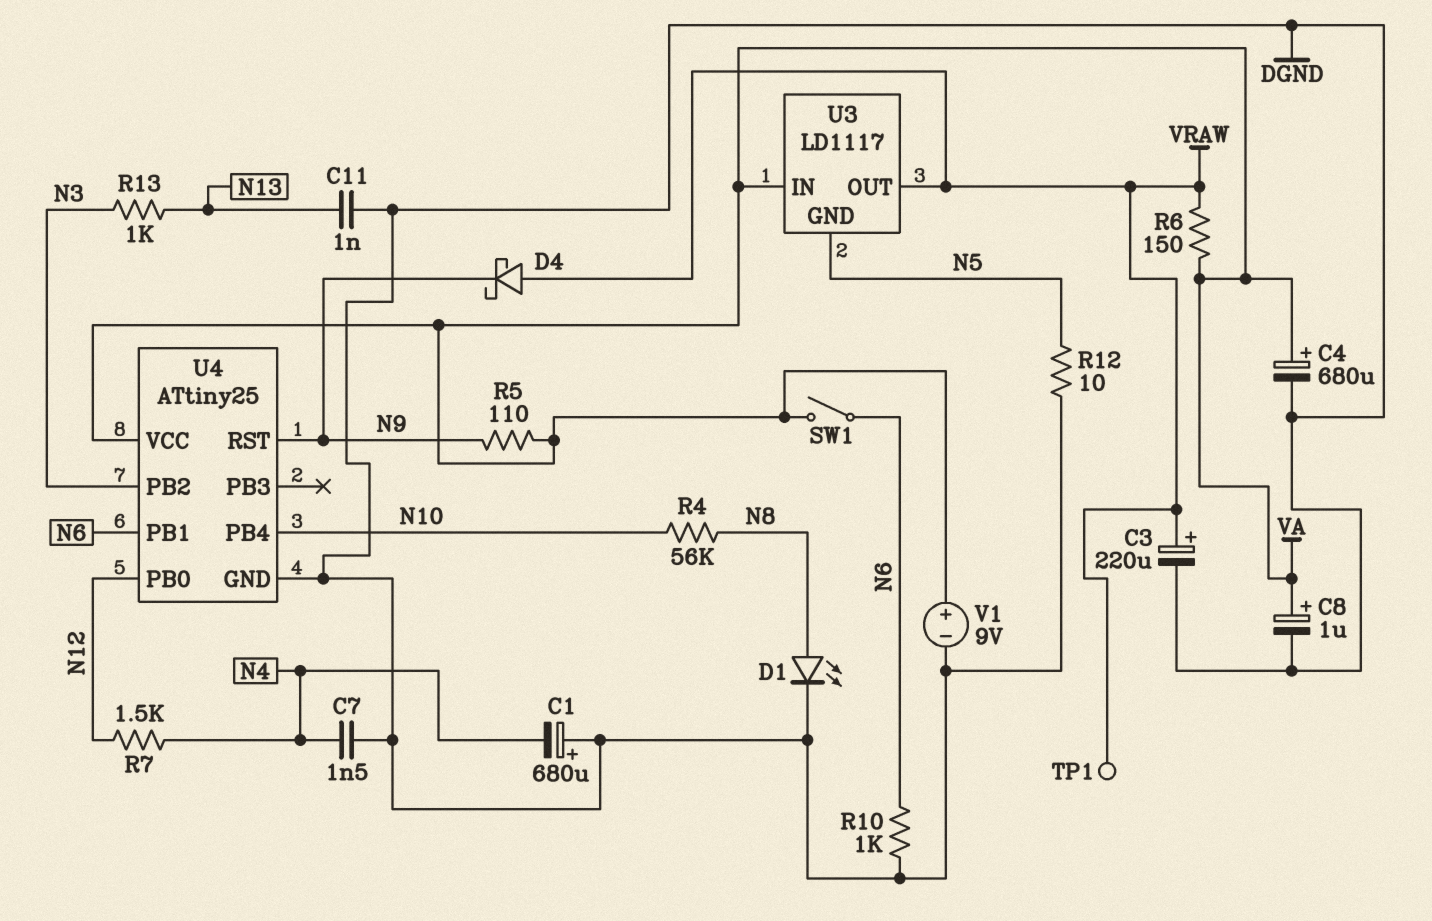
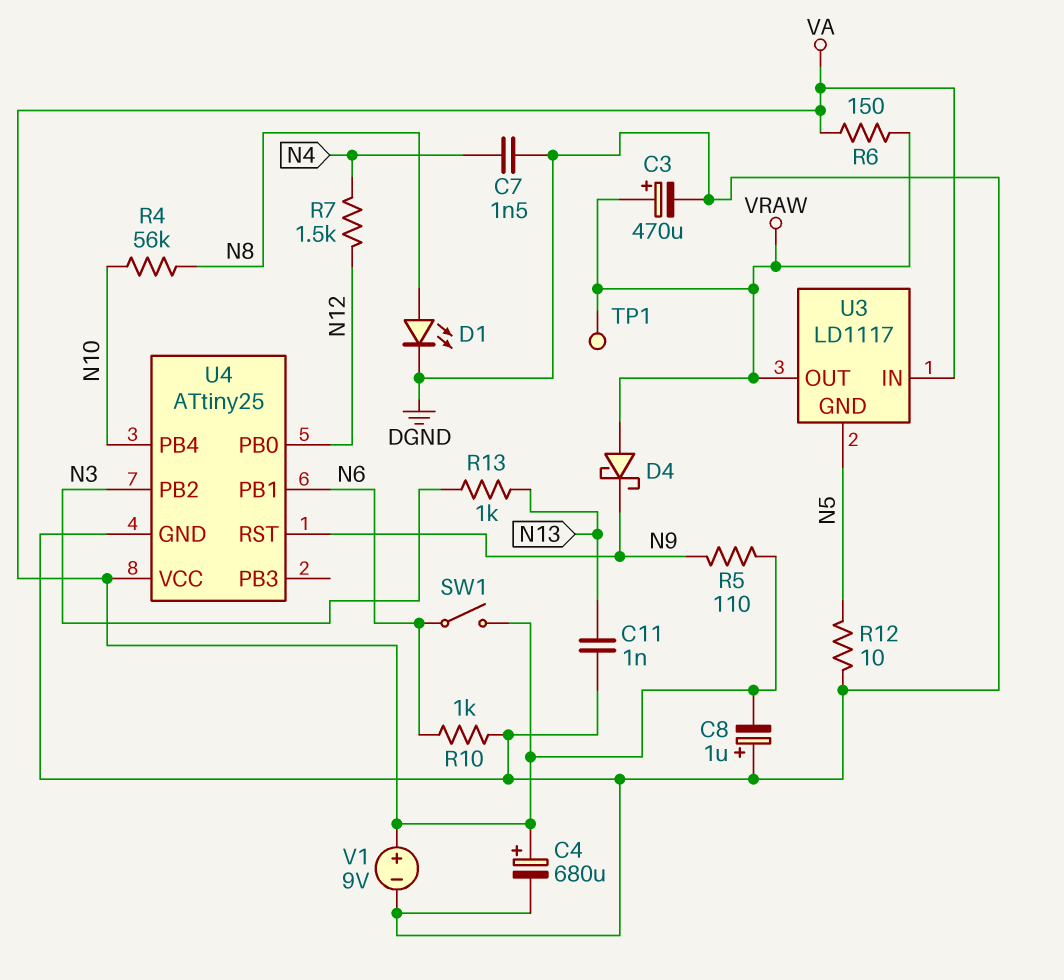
C1: 680uF (plus DGND, minus N4) -> none
C3: 220uF (plus VRAW, minus DGND) -> 470uF (plus VRAW, minus DGND)
C8: 1uF (plus VA, minus DGND) -> 1uF (plus DGND, minus VA)

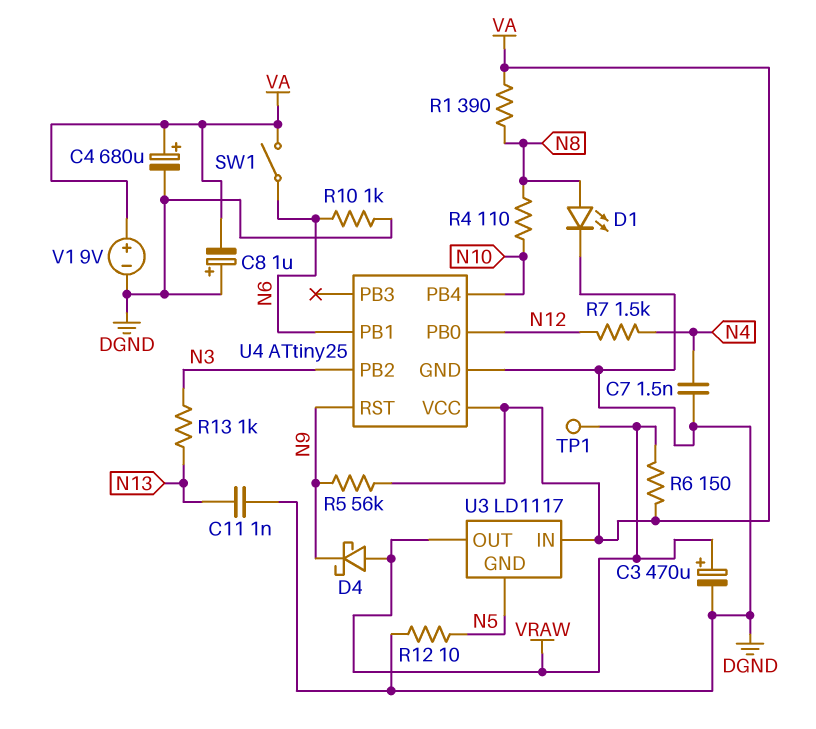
R1: none -> 390 (N8, VA)
R4: 56k (N8, N10) -> 110 (N8, N10)
R5: 110 (N9, VA) -> 56k (N9, VA)

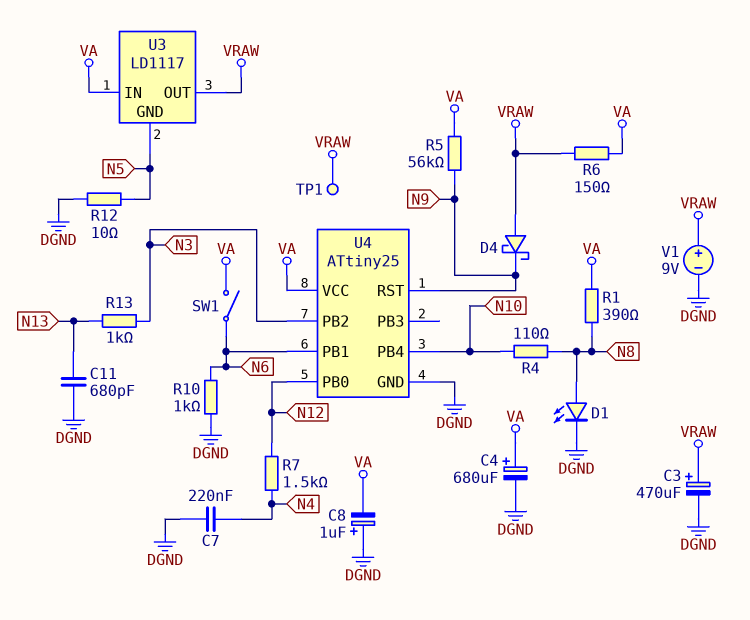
C7: 1.5nF (DGND, N4) -> 220nF (DGND, N4)
C11: 1nF (DGND, N13) -> 680pF (DGND, N13)
V1: 9V (plus VA, minus DGND) -> 9V (plus VRAW, minus DGND)

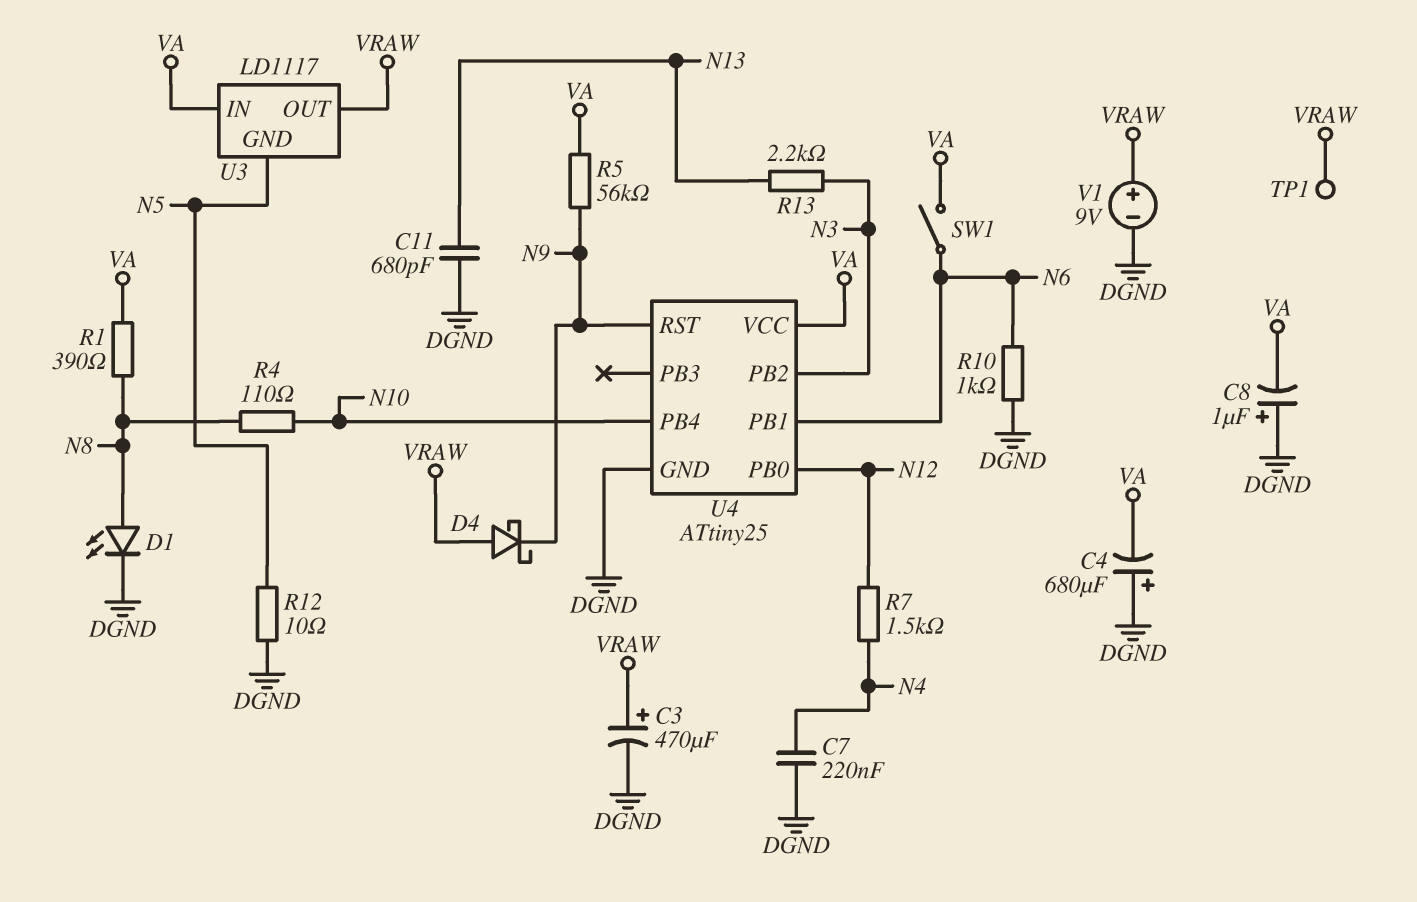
C4: 680uF (plus VA, minus DGND) -> 680uF (plus DGND, minus VA)
R6: 150 (VA, VRAW) -> none
R13: 1k (N3, N13) -> 2.2k (N3, N13)

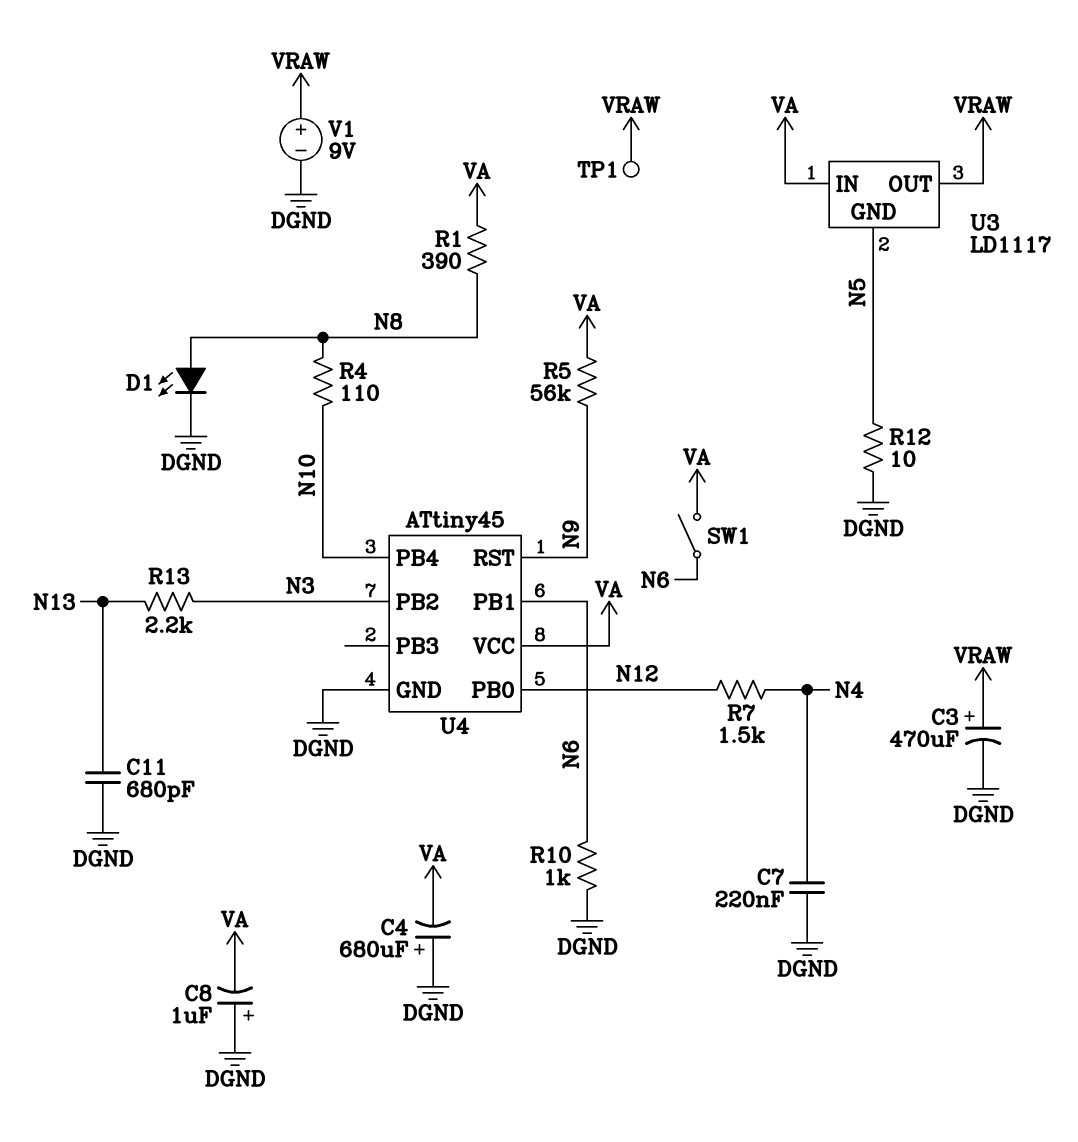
D4: schottky (A VRAW, K N9) -> none
U4: ATtiny25 -> ATtiny45

